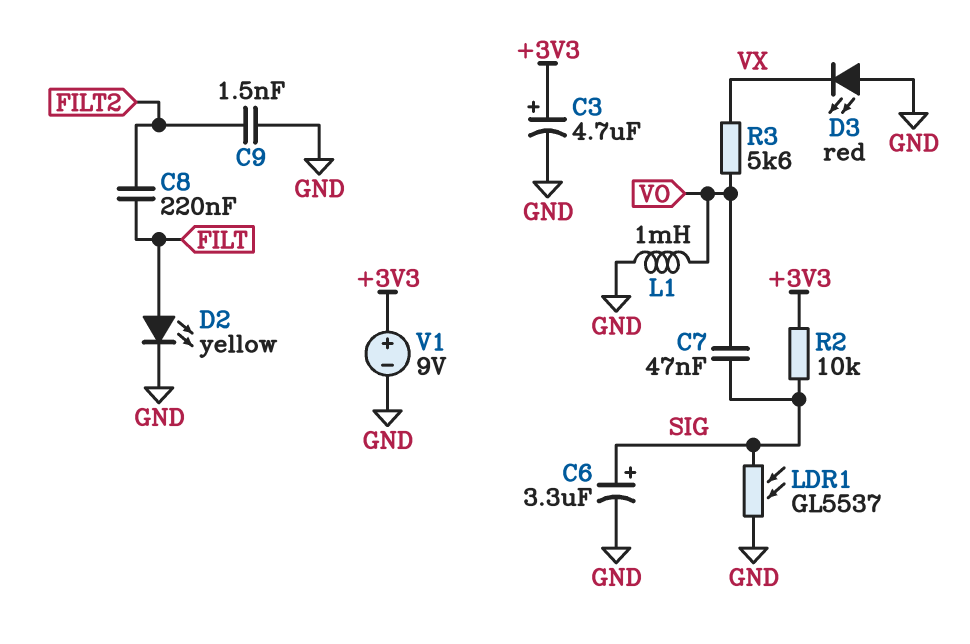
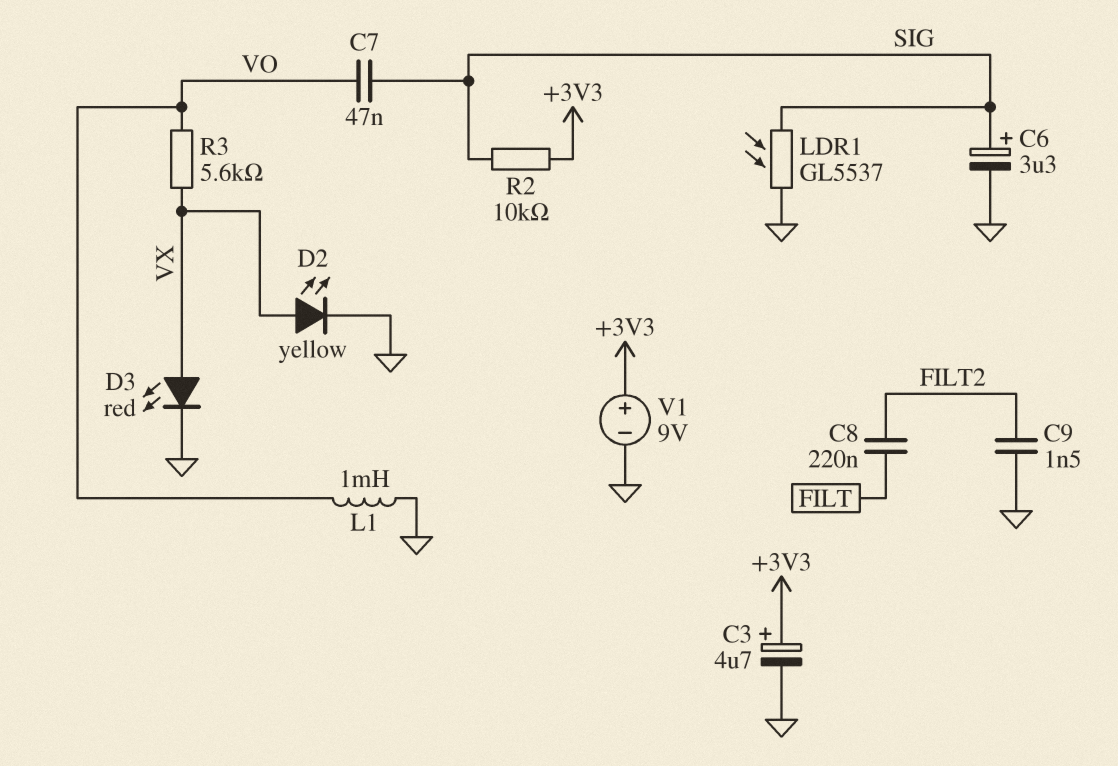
D2: LED yellow (A FILT, K GND) -> LED yellow (A VX, K GND)
D3: LED red (A GND, K VX) -> LED red (A VX, K GND)

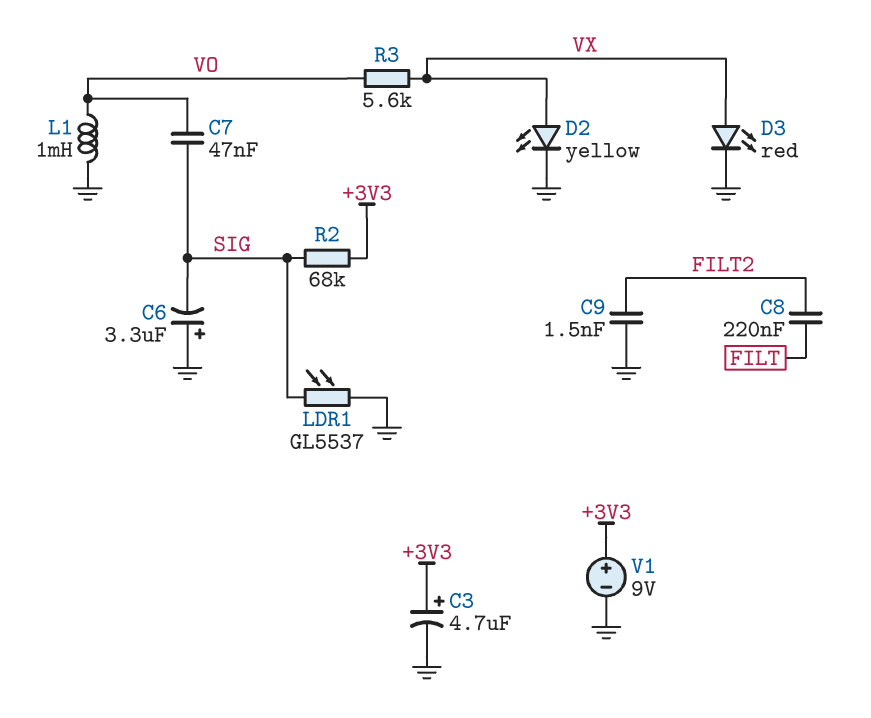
C6: 3.3uF (plus SIG, minus GND) -> 3.3uF (plus GND, minus SIG)
R2: 10k (+3V3, SIG) -> 68k (+3V3, SIG)

